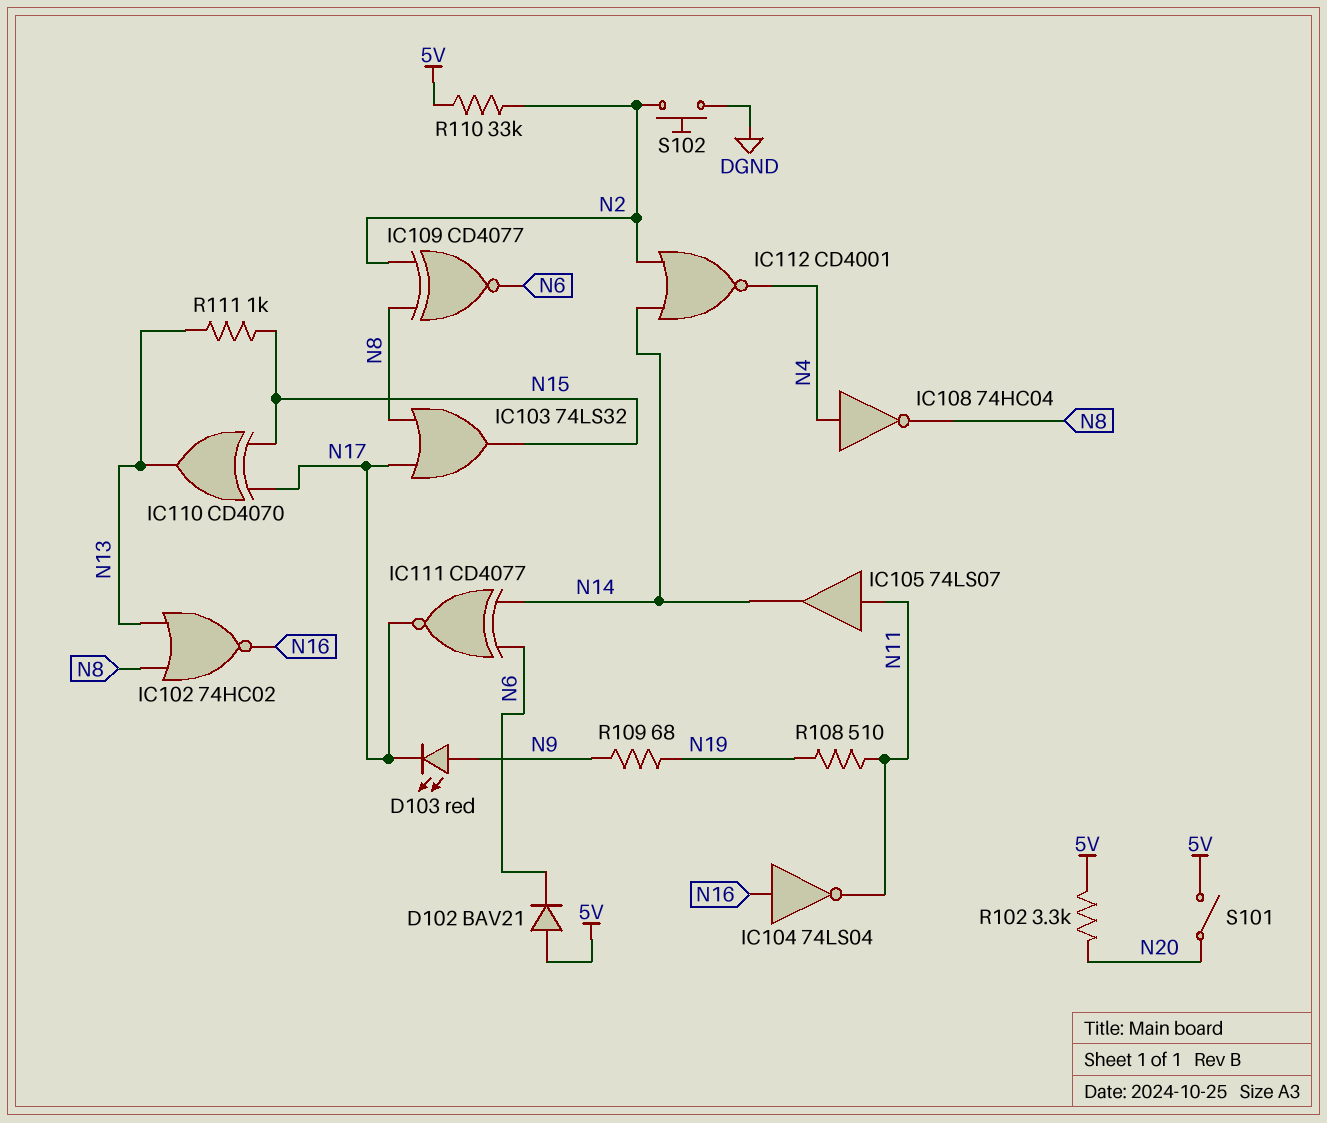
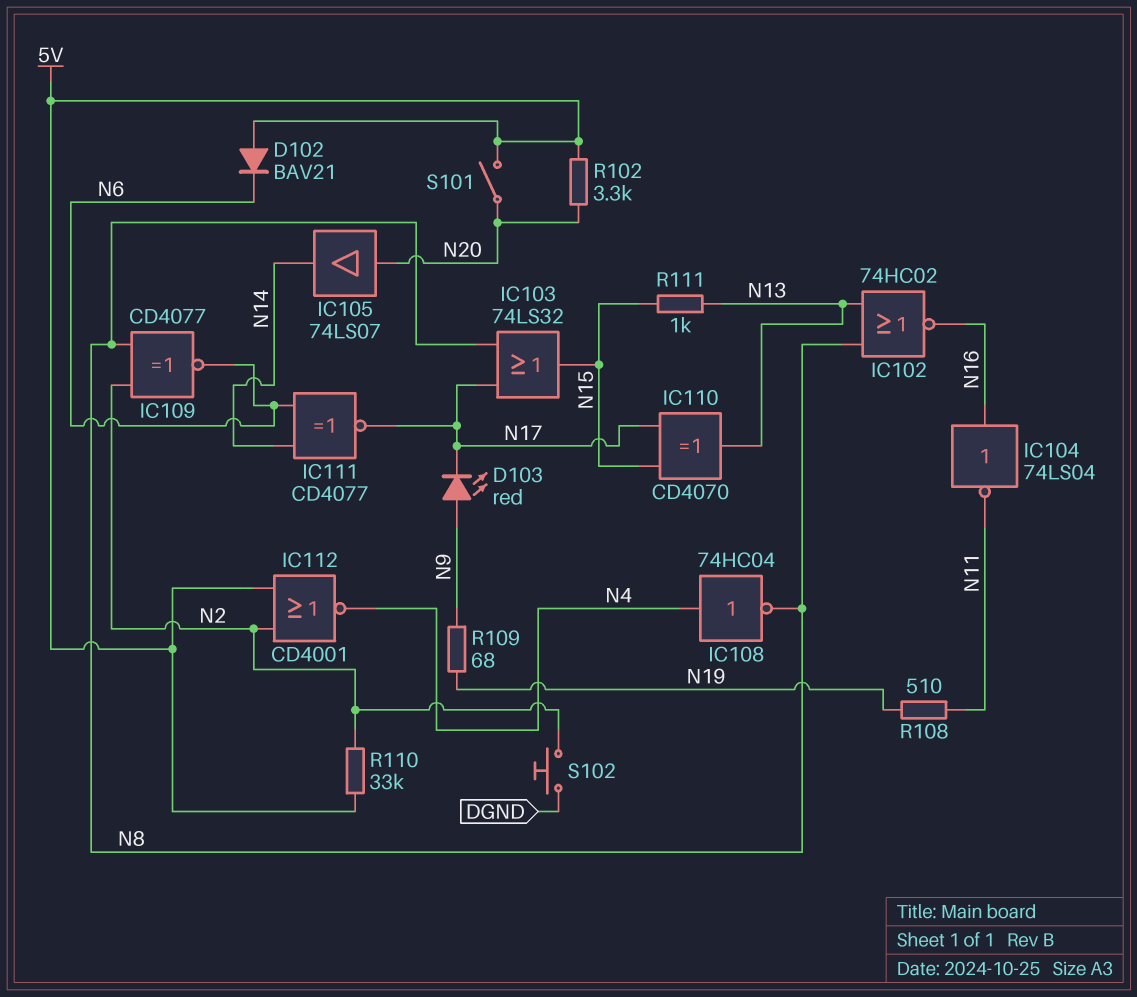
IC105: buffer 74LS07 (in N11, out N14) -> buffer 74LS07 (in N20, out N14)
IC112: NOR CD4001 (in N2, in N14, out N4) -> NOR CD4001 (in 5V, in N2, out N4)

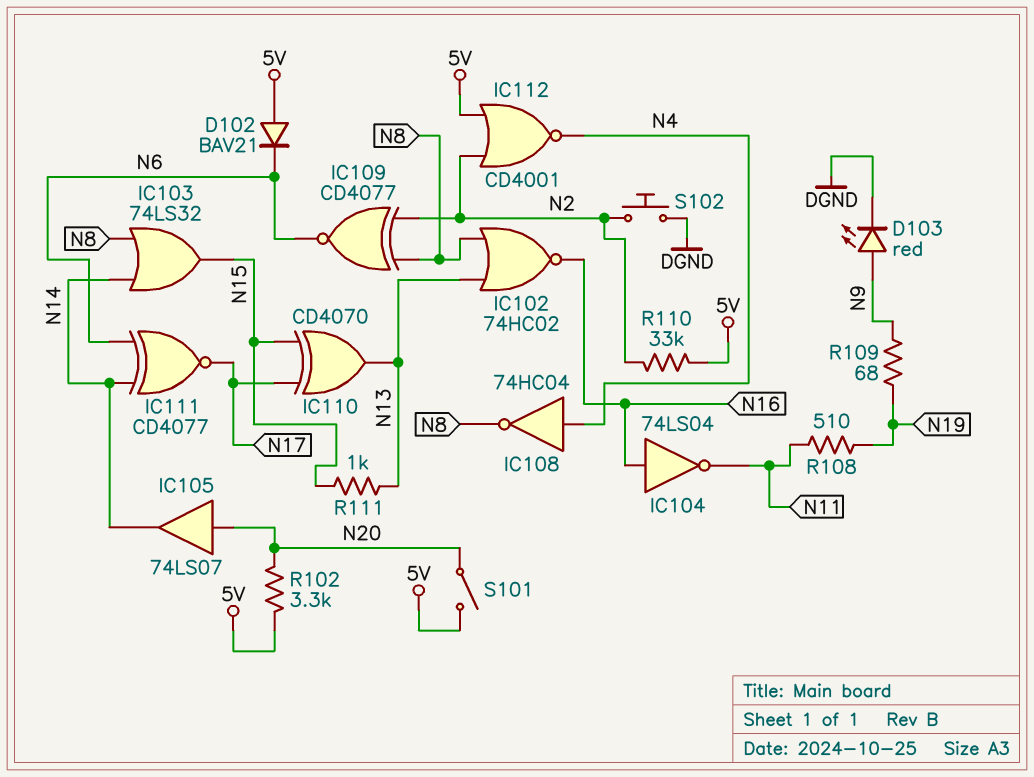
D103: LED red (A N9, K N17) -> LED red (A N9, K DGND)
IC103: OR 74LS32 (in N8, in N17, out N15) -> OR 74LS32 (in N8, in N14, out N15)

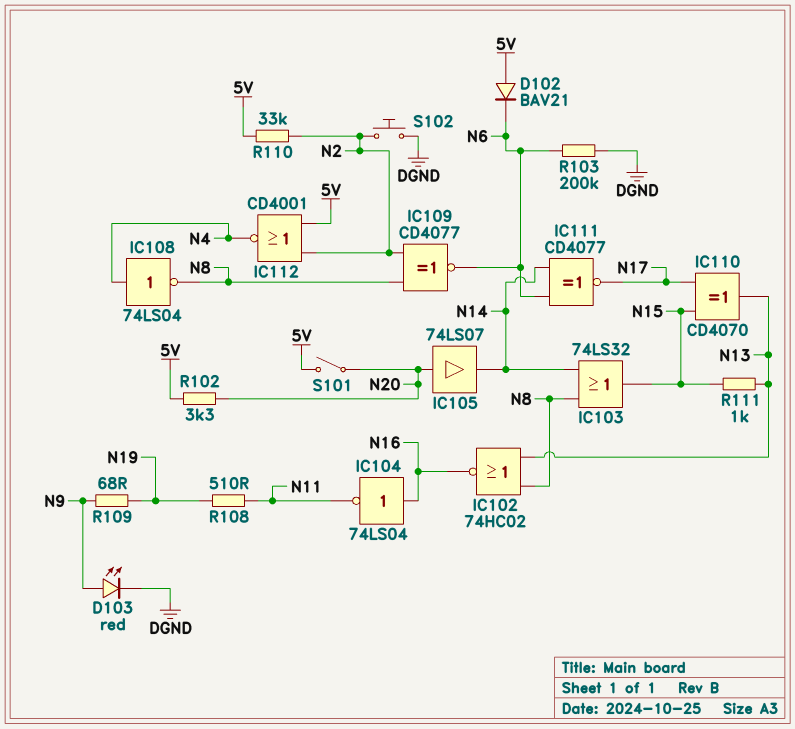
IC108: NOT 74HC04 (in N4, out N8) -> NOT 74LS04 (in N4, out N8)
R103: none -> 200k (DGND, N6)

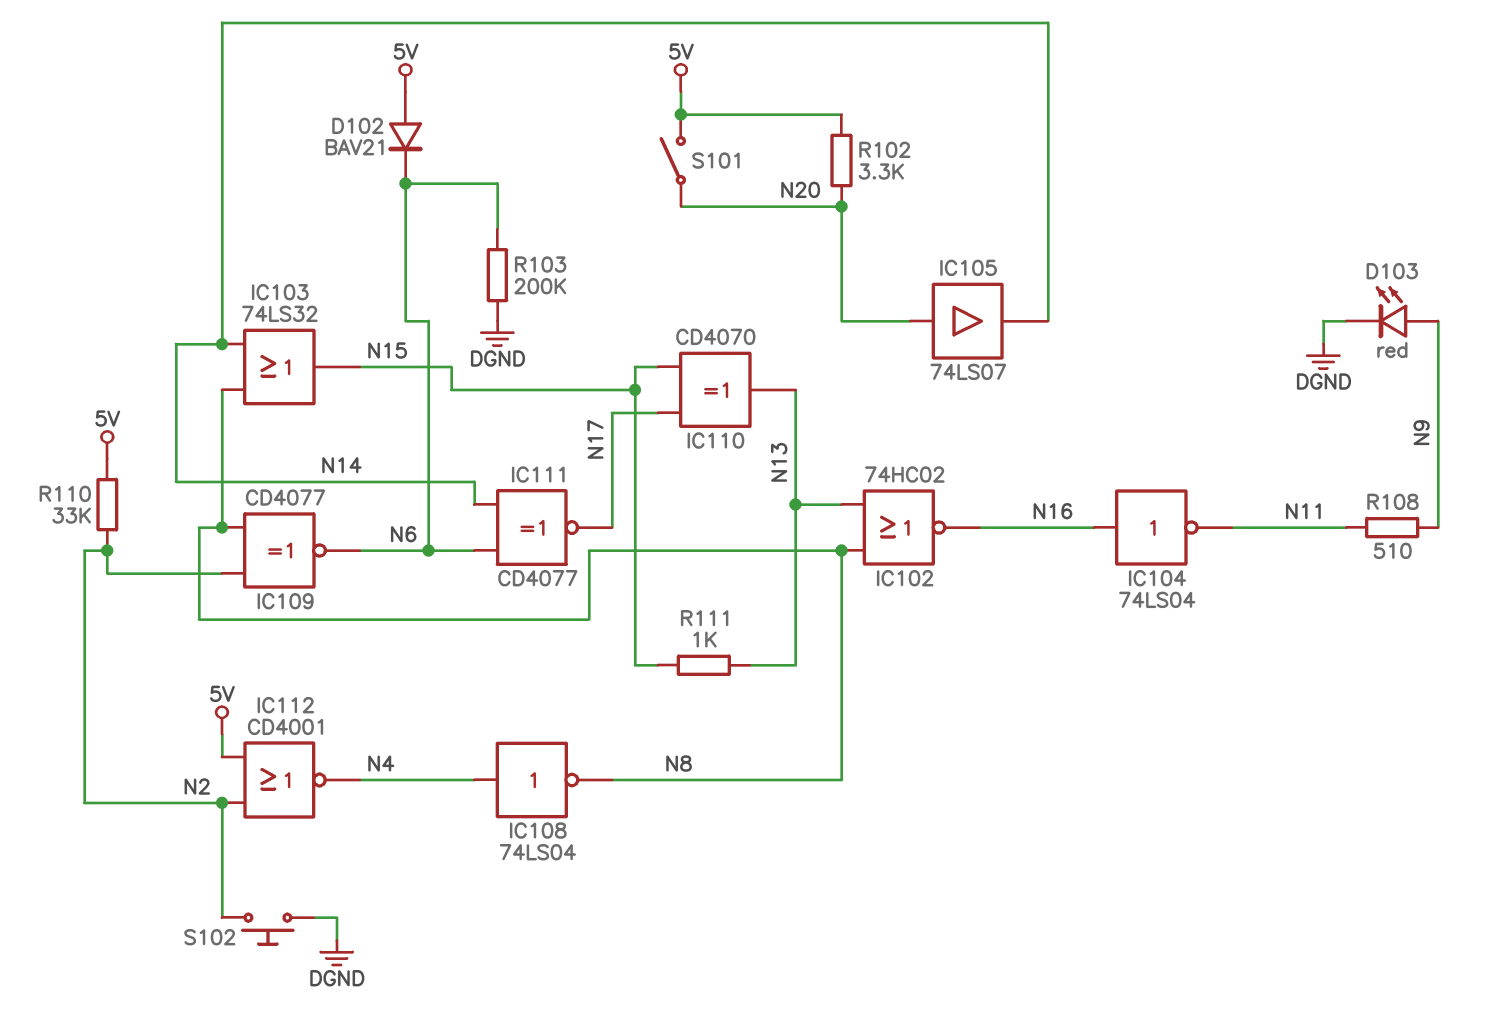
R108: 510 (N11, N19) -> 510 (N9, N11)
R109: 68 (N9, N19) -> none

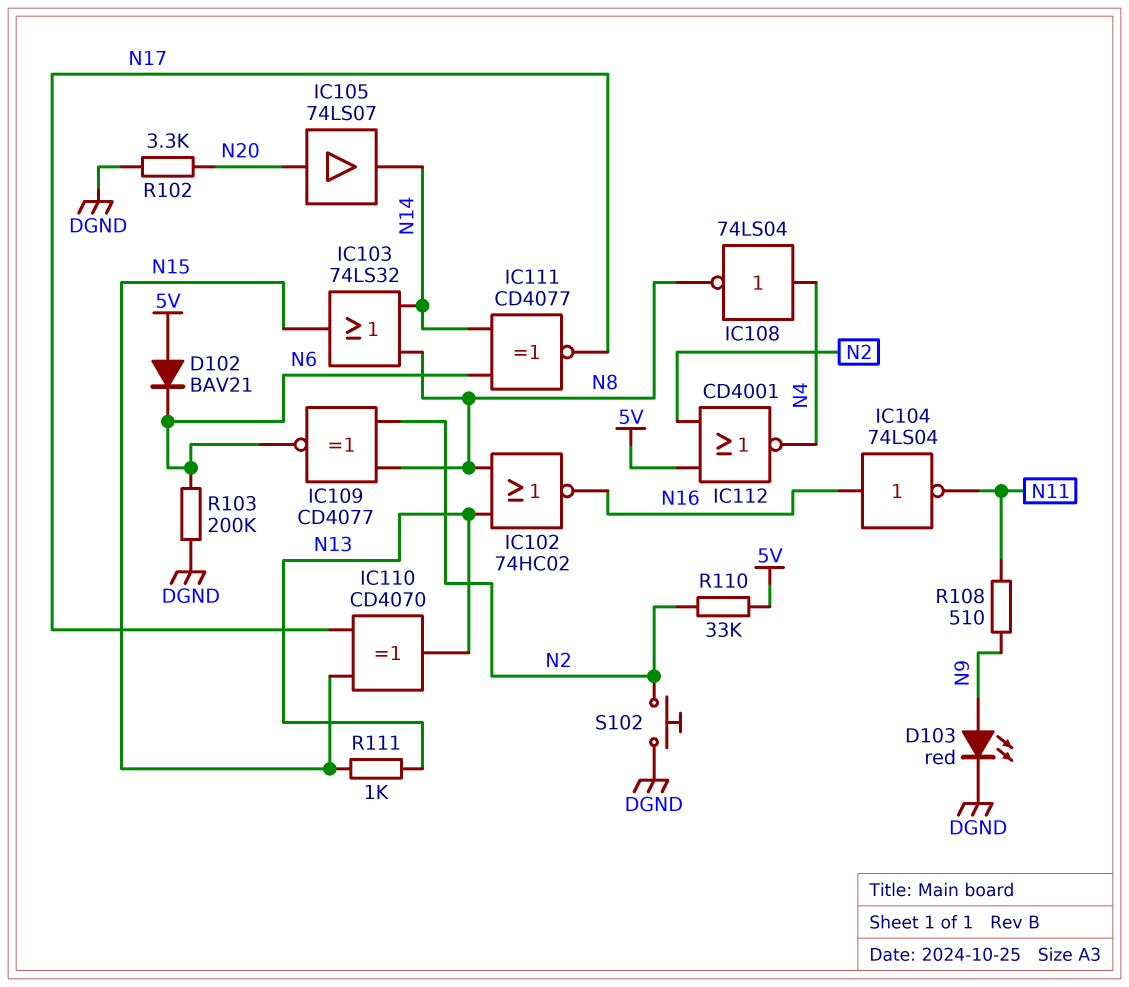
R102: 3.3k (5V, N20) -> 3.3k (DGND, N20)
S101: switch (5V, N20) -> none

